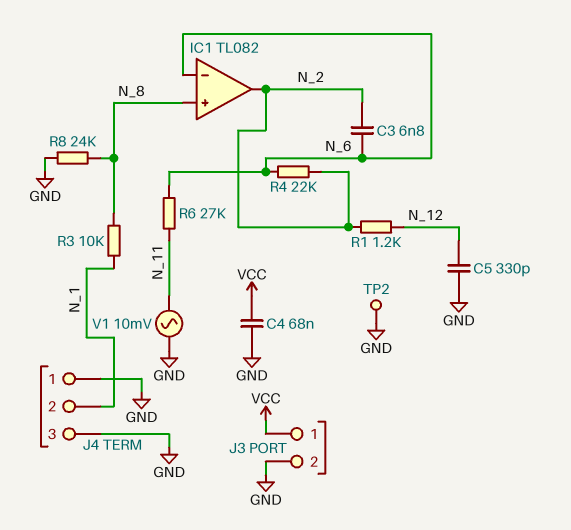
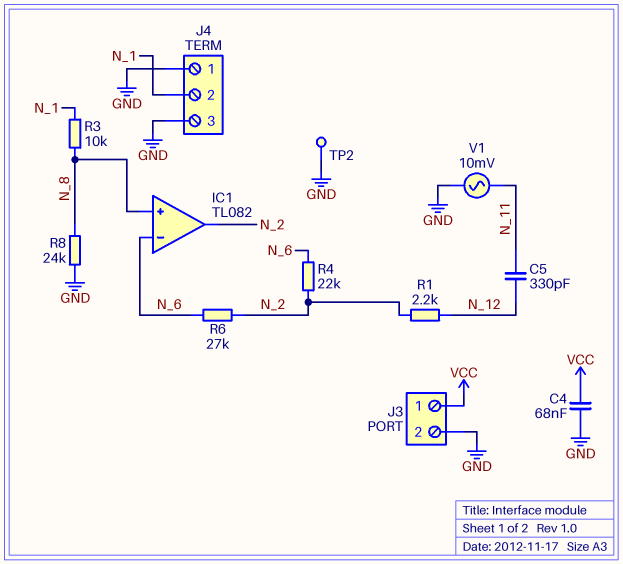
C3: 6.8nF (N_2, N_6) -> none
C5: 330pF (GND, N_12) -> 330pF (N_11, N_12)
R1: 1.2k (N_2, N_12) -> 2.2k (N_2, N_12)
R6: 27k (N_6, N_11) -> 27k (N_2, N_6)

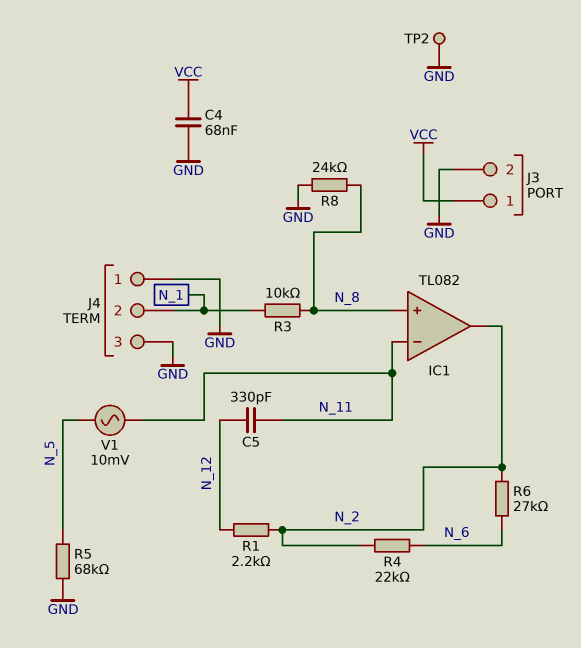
IC1 pin in-: N_6 -> N_11
R5: none -> 68k (GND, N_5)
V1: AC 10mV (GND, N_11) -> AC 10mV (N_5, N_11)

